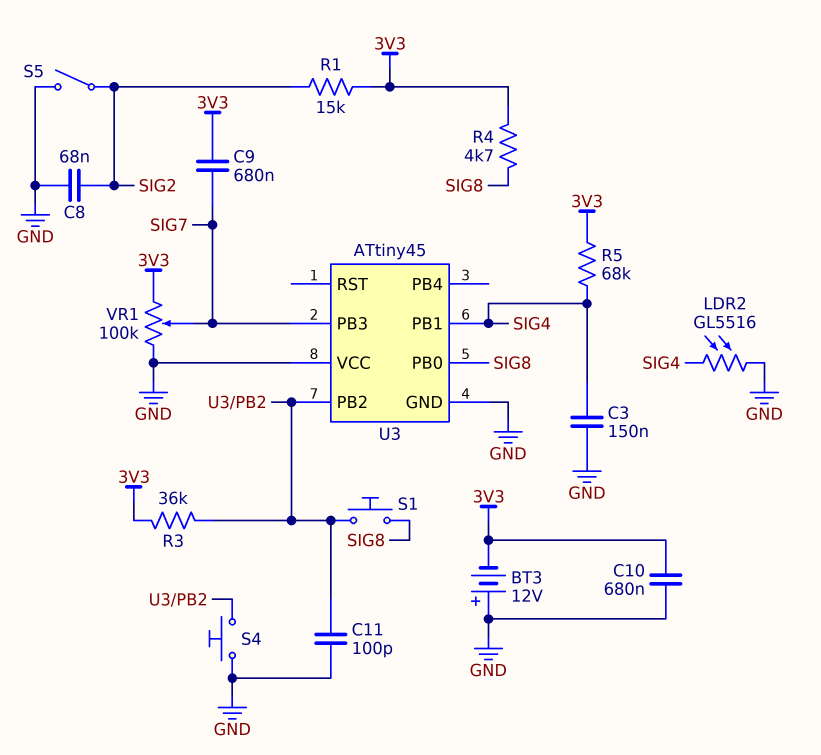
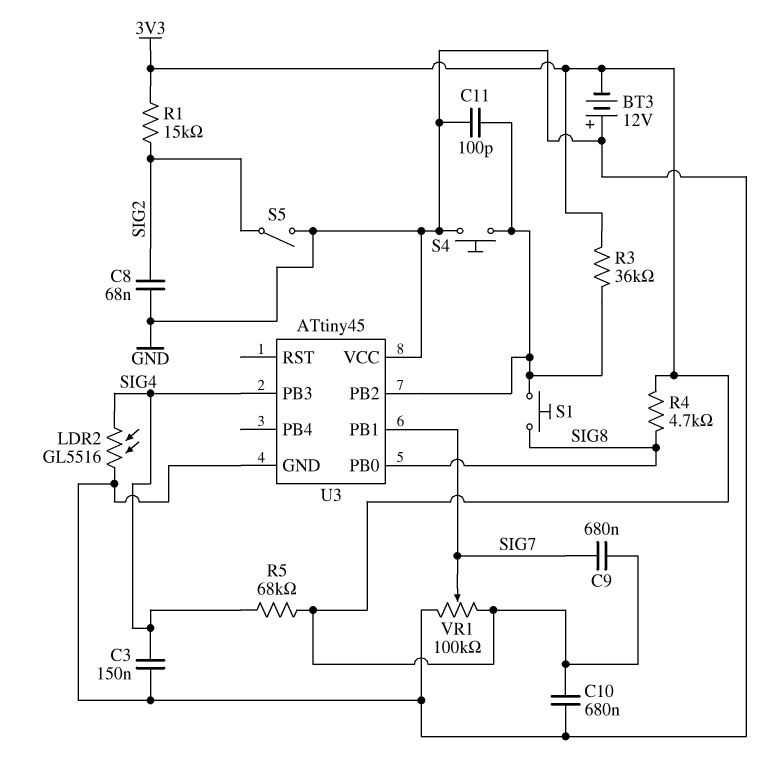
U3 pin PB1: SIG4 -> SIG7
U3 pin PB3: SIG7 -> SIG4

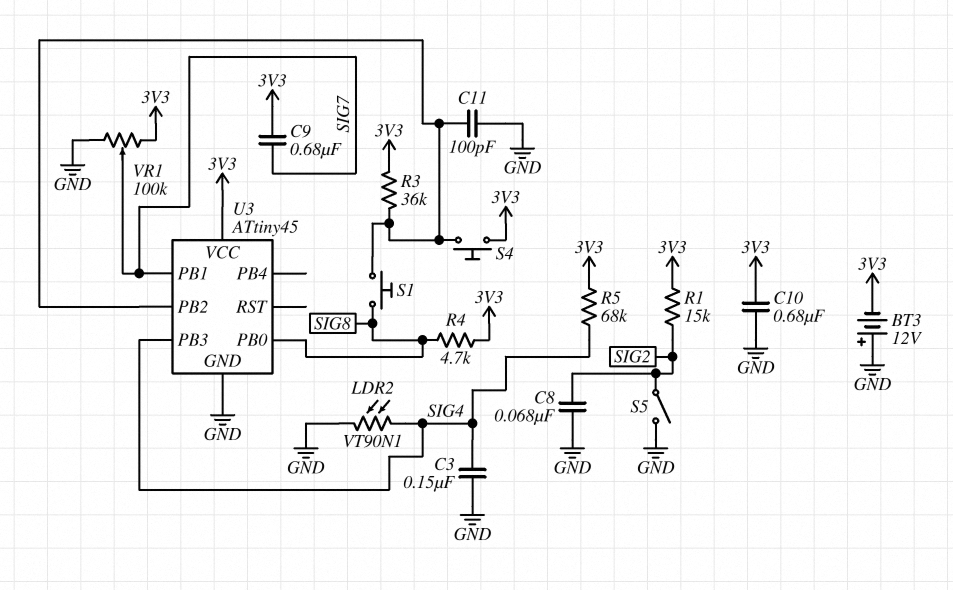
LDR2: GL5516 (GND, SIG4) -> VT90N1 (GND, SIG4)
S4: button (GND, U3/PB2) -> button (3V3, U3/PB2)
U3 pin VCC: GND -> 3V3

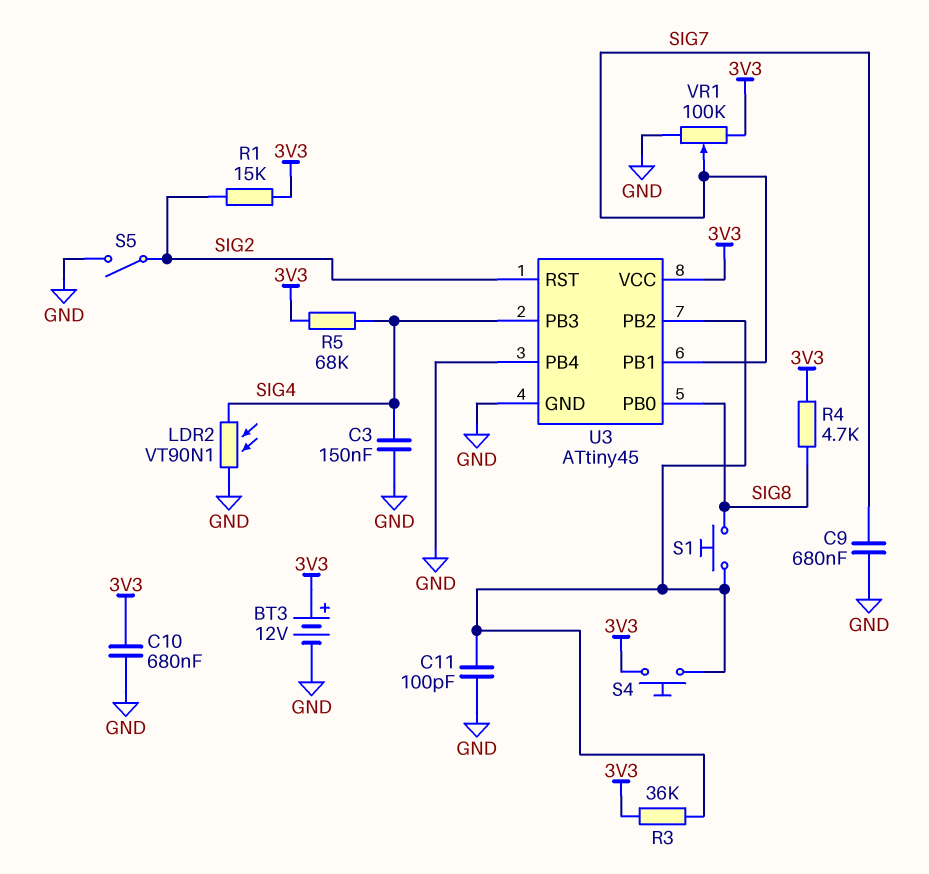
BT3: 12V (plus GND, minus 3V3) -> 12V (plus 3V3, minus GND)
C8: 68nF (GND, SIG2) -> none
C9: 680nF (3V3, SIG7) -> 680nF (GND, SIG7)
U3 pin PB4: none -> GND
U3 pin RST: none -> SIG2

